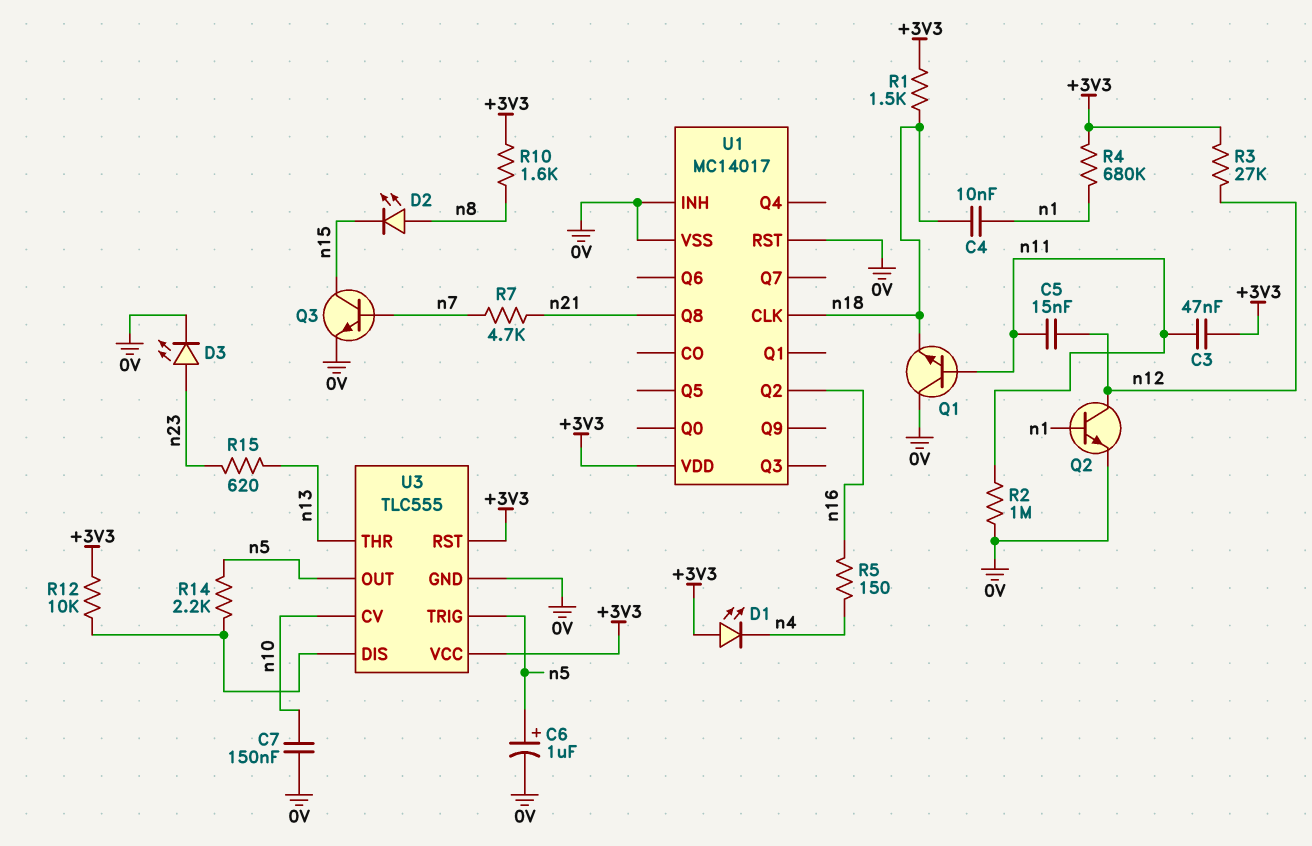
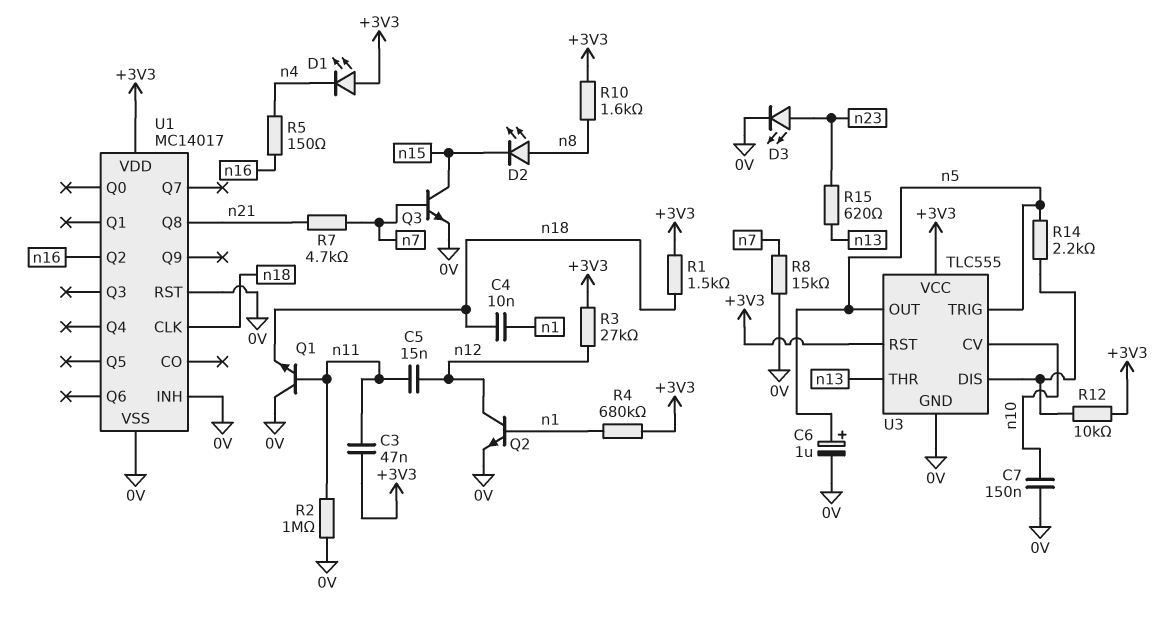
R8: none -> 15k (0V, n7)

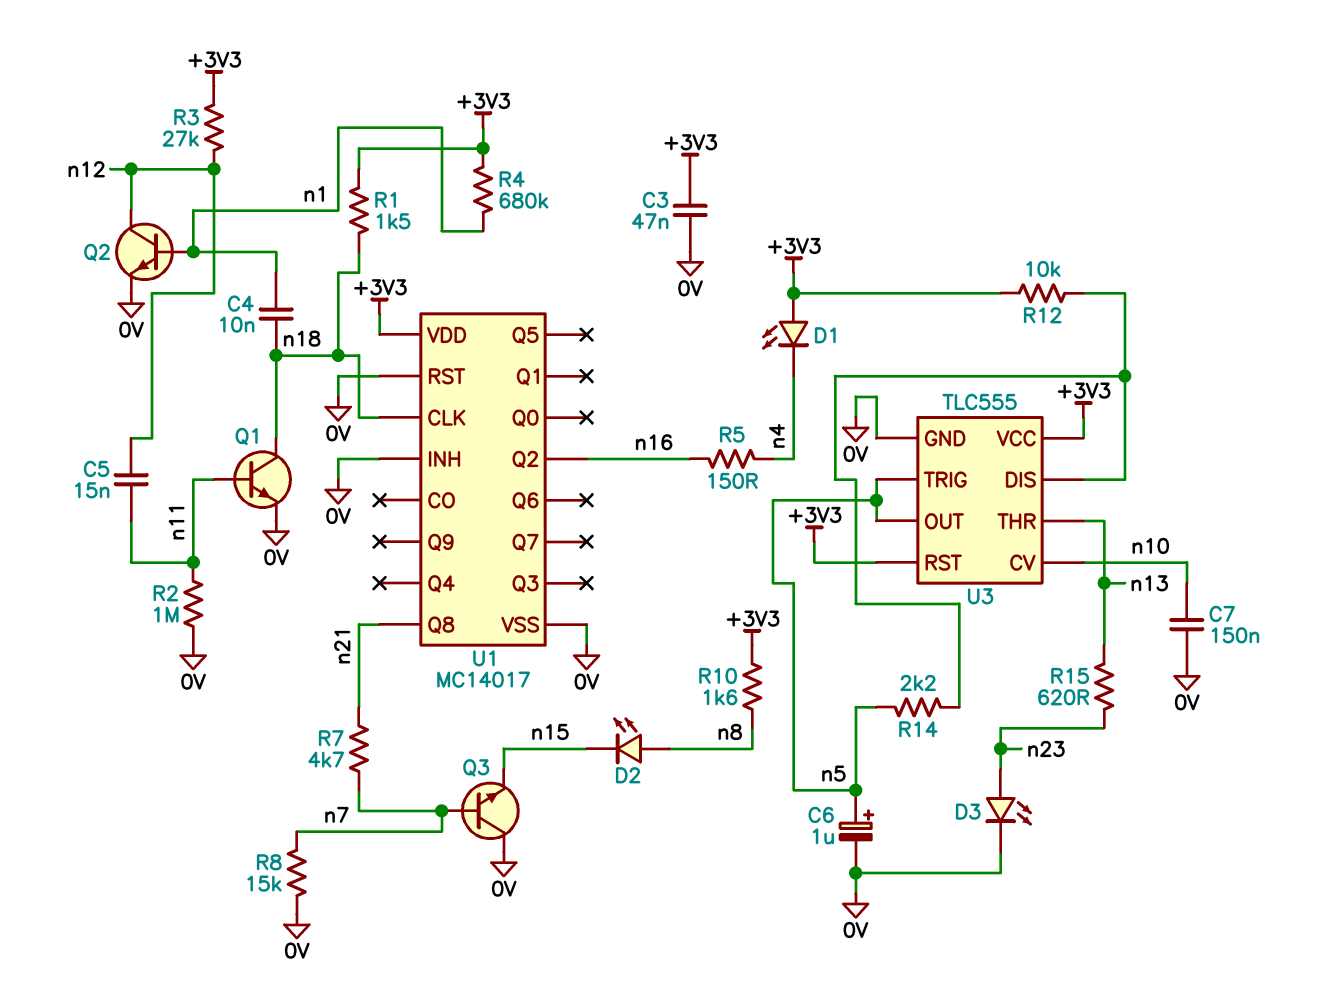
C3: 47nF (+3V3, n11) -> 47nF (+3V3, 0V)
Q1: NPN (B n11, C 0V, E n18) -> NPN (B n11, C n18, E 0V)
Q3: NPN (B n7, C n15, E 0V) -> NPN (B n7, C 0V, E n15)

